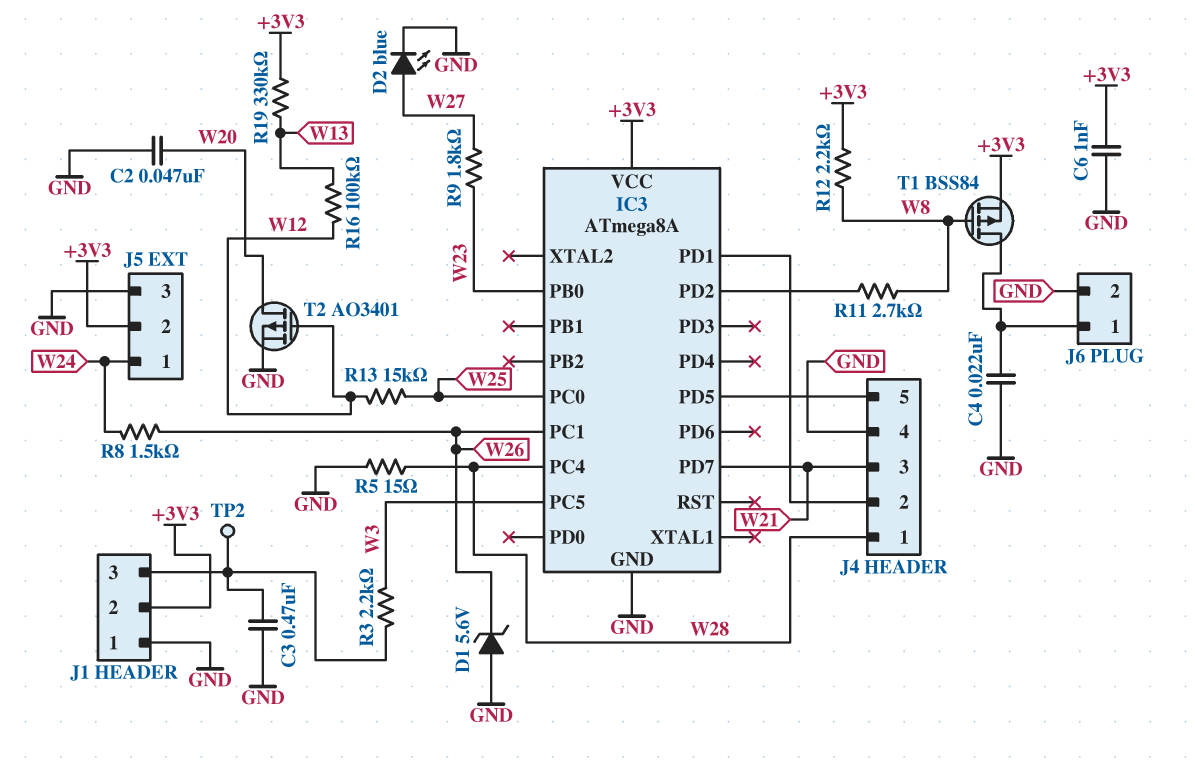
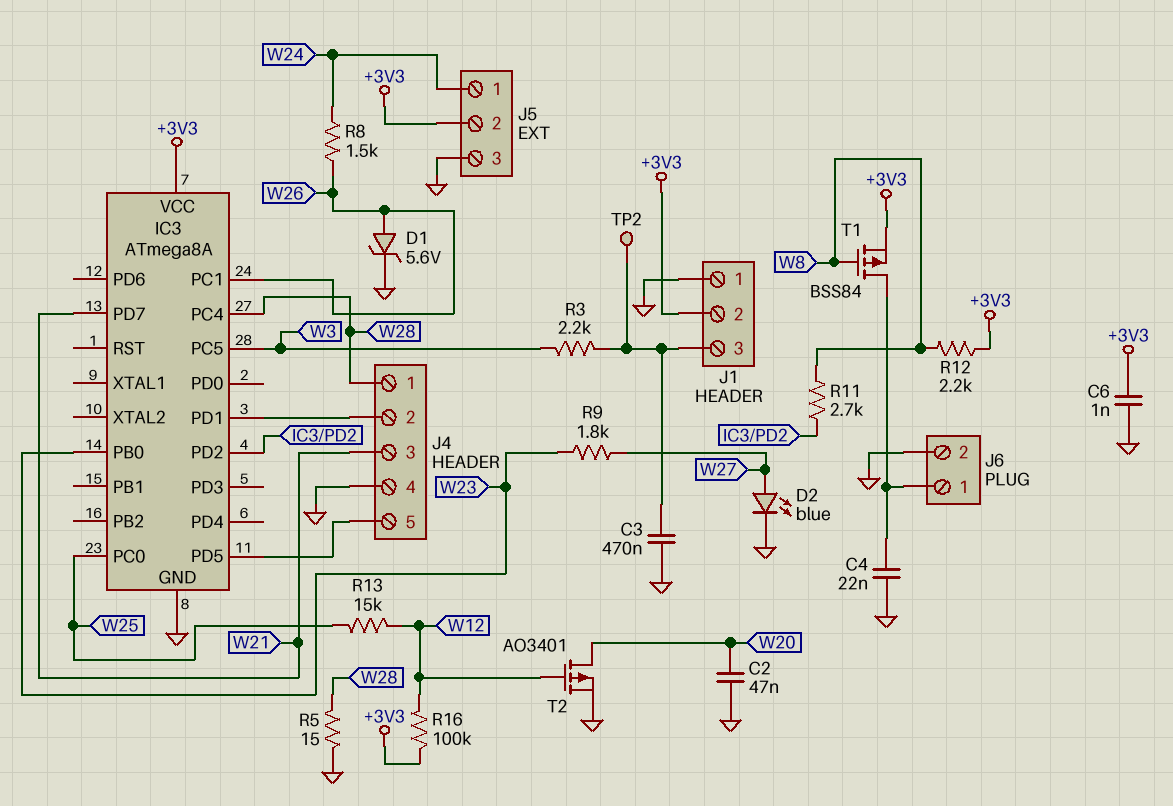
D1: zener 5.6V (A GND, K W26) -> zener 5.6V (A W26, K GND)
R16: 100k (W12, W13) -> 100k (+3V3, W12)
R19: 330k (+3V3, W13) -> none

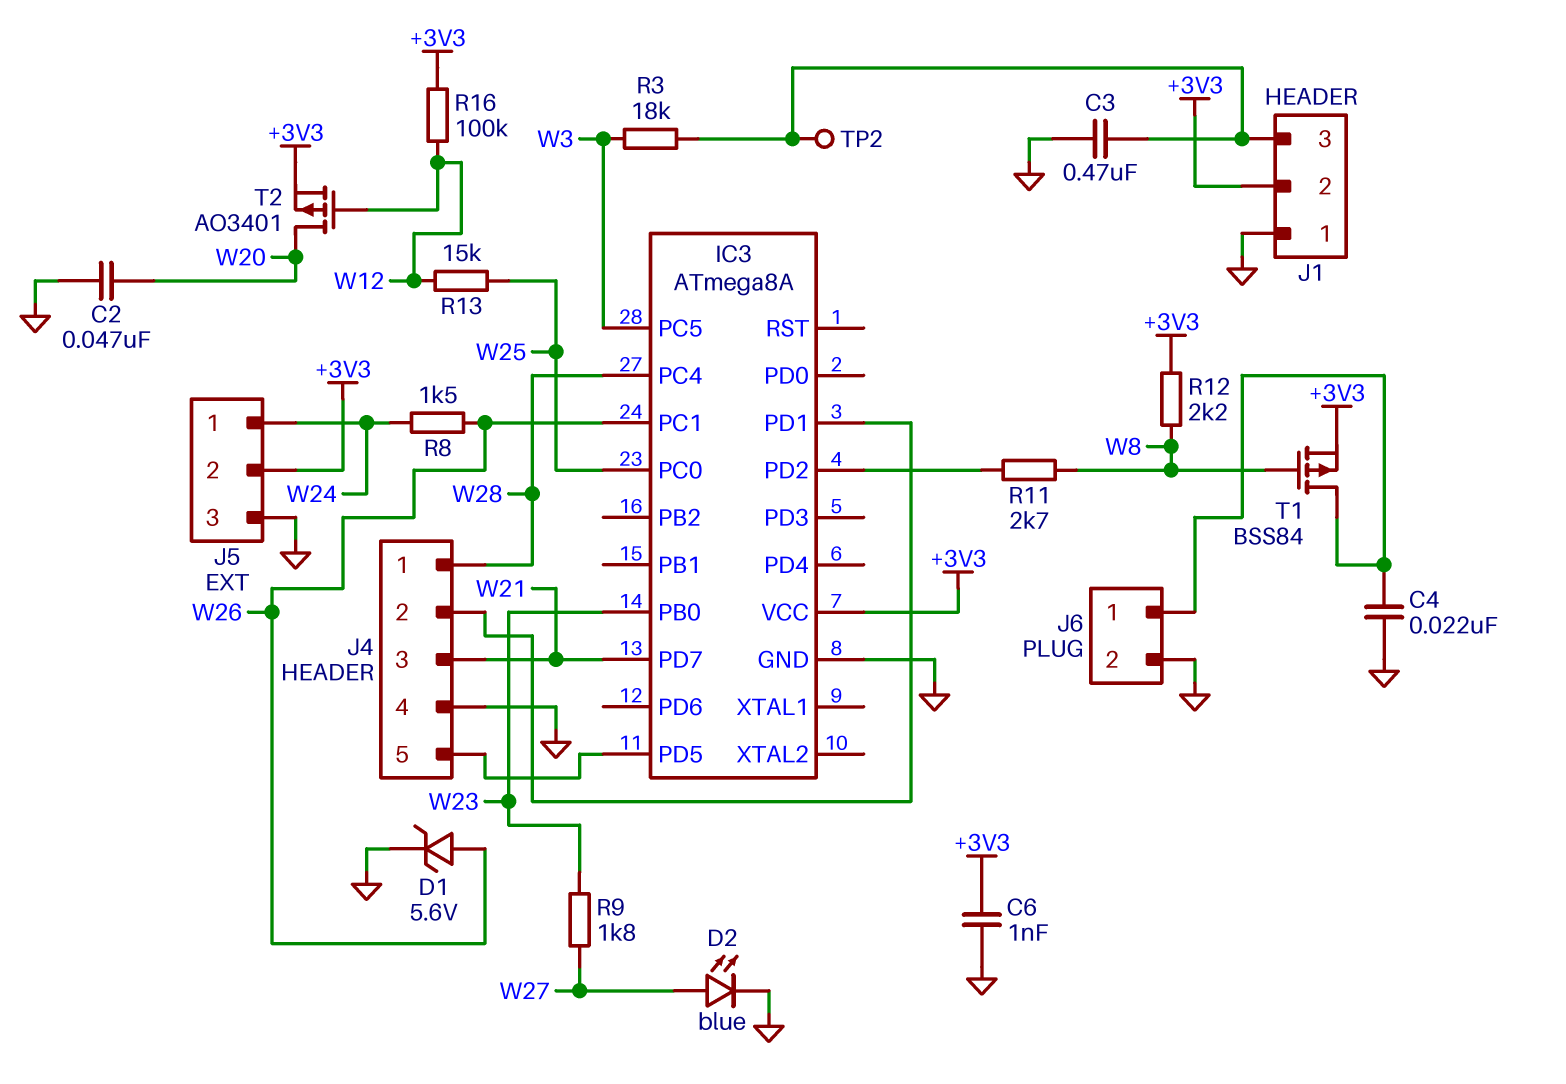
R3: 2.2k (J1/3, W3) -> 18k (J1/3, W3)
R5: 15 (GND, W28) -> none
T2: PMOS AO3401 (G W12, D W20, S GND) -> PMOS AO3401 (G W12, D W20, S +3V3)

